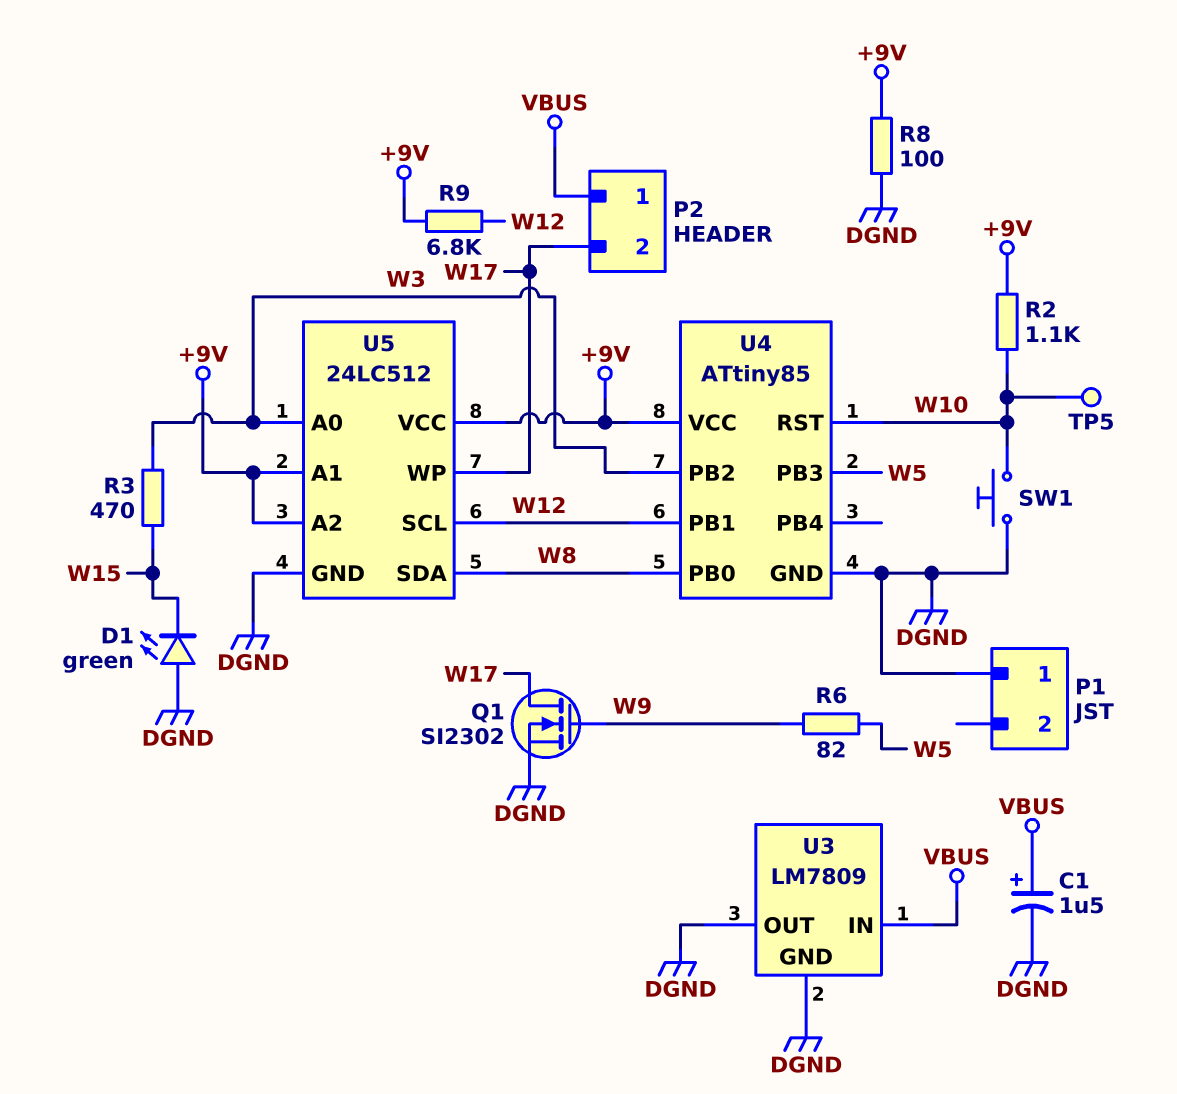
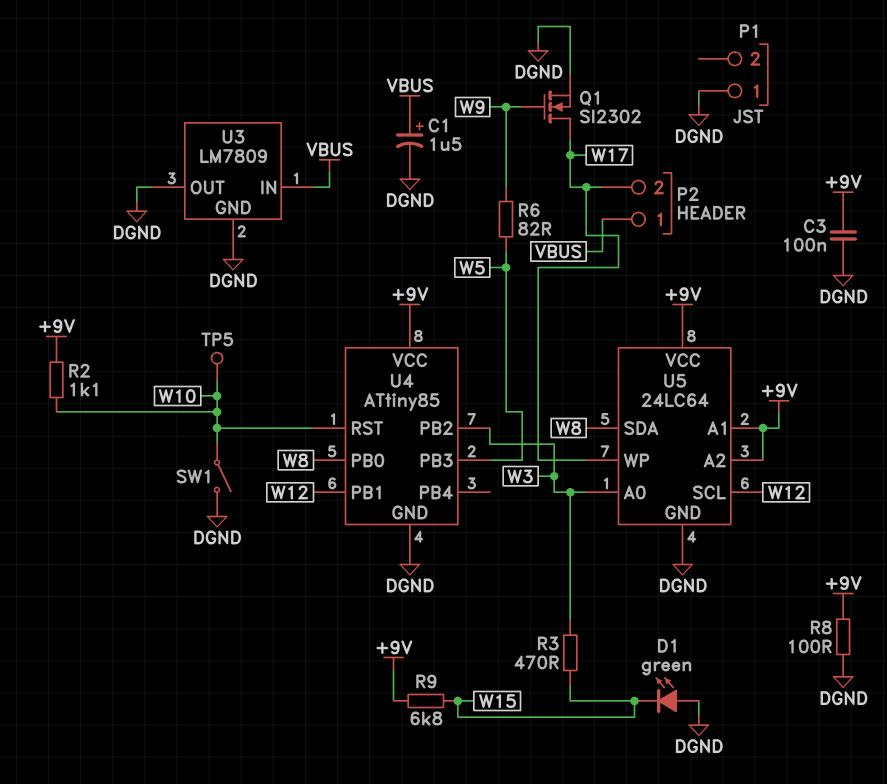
C3: none -> 100nF (+9V, DGND)
R9: 6.8k (+9V, W12) -> 6.8k (+9V, W15)
SW1: button (DGND, W10) -> switch (DGND, W10)
U5: 24LC512 -> 24LC64

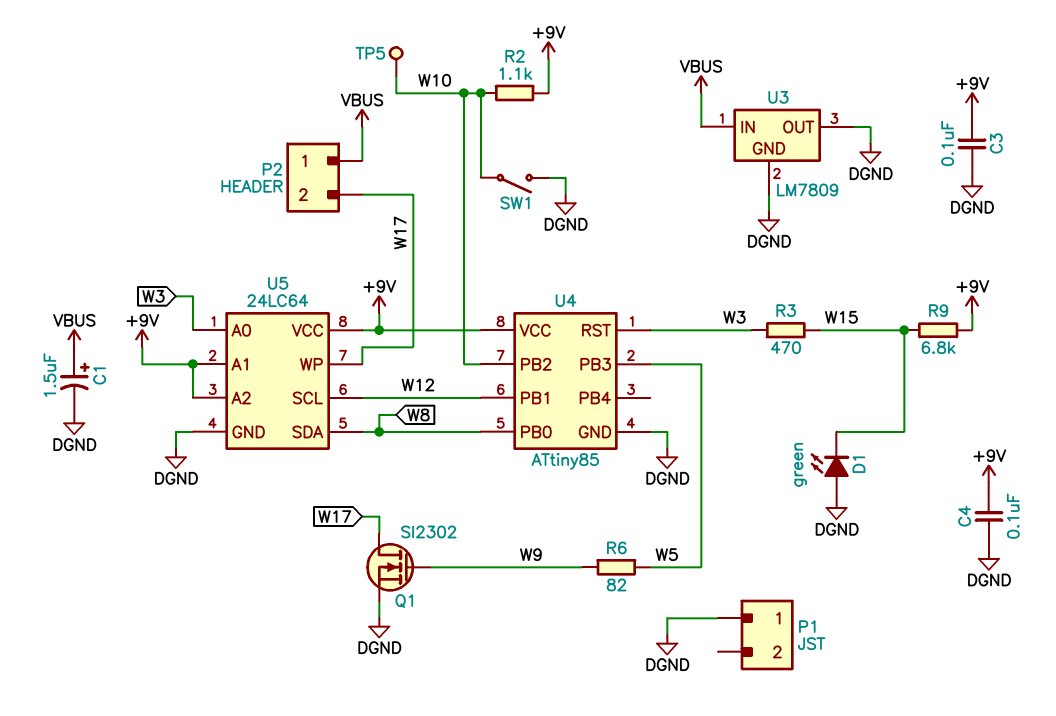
C4: none -> 100nF (+9V, DGND)
R8: 100 (+9V, DGND) -> none
U4 pin PB2: W3 -> W10
U4 pin RST: W10 -> W3

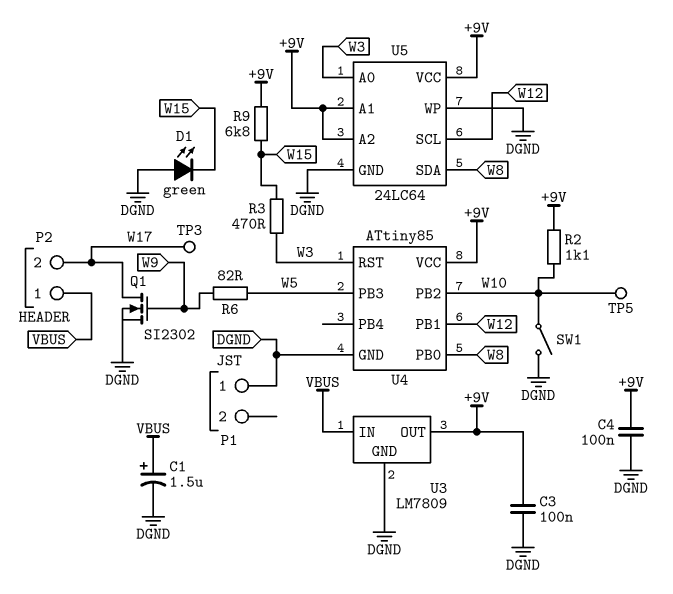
TP3: none -> test point (W17)
U3 pin OUT: DGND -> +9V
U5 pin WP: W17 -> DGND

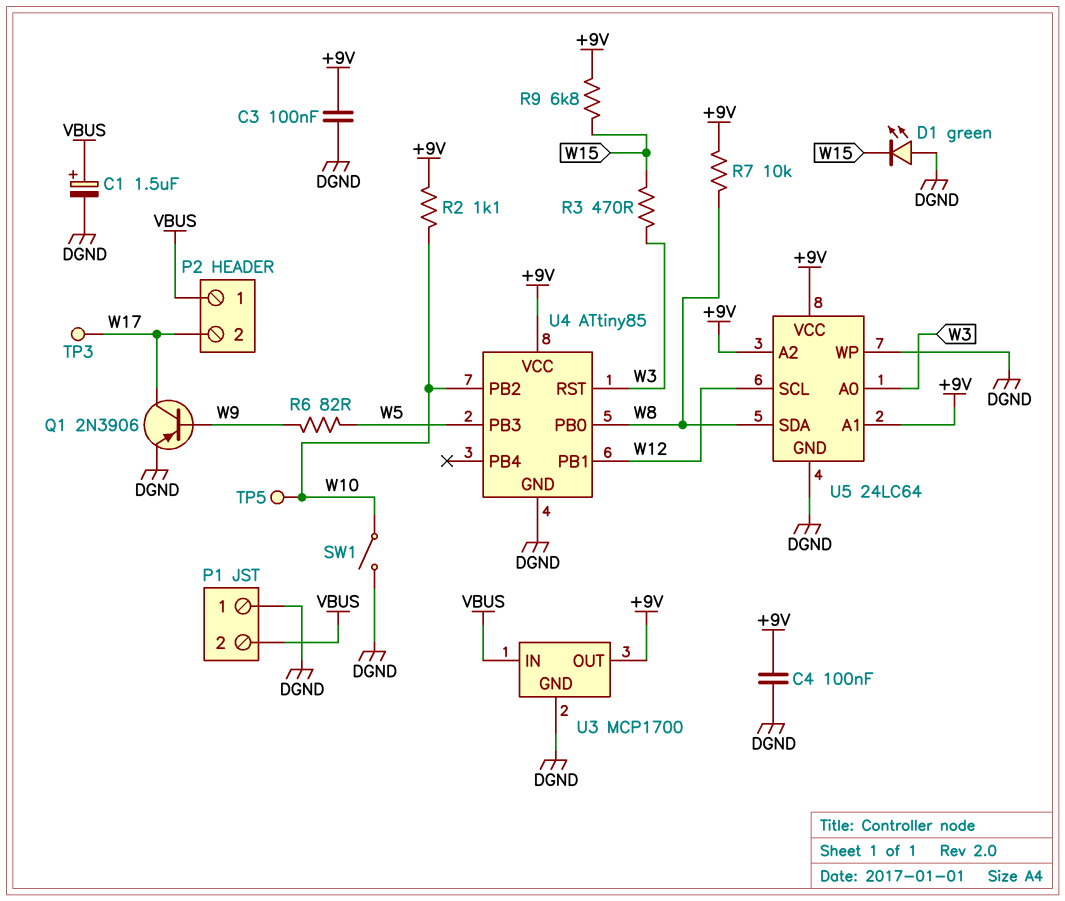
P1 pin 2: none -> VBUS
Q1: NMOS SI2302 (G W9, D W17, S DGND) -> PNP 2N3906 (B W9, C W17, E DGND)
R7: none -> 10k (+9V, W8)
U3: LM7809 -> MCP1700

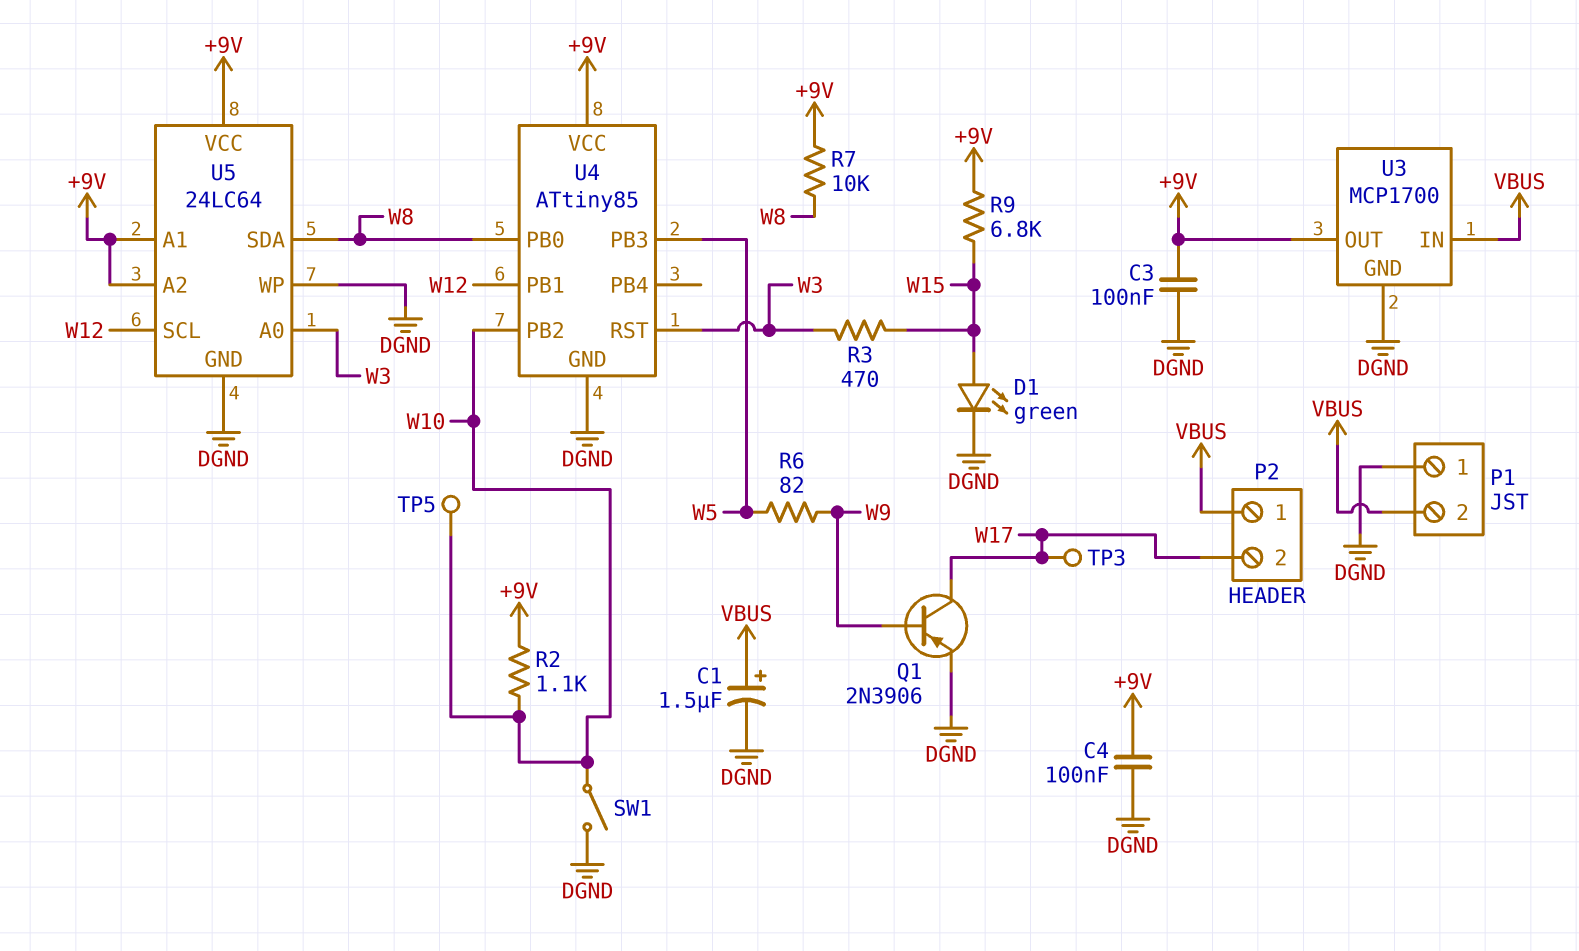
D1: LED green (A DGND, K W15) -> LED green (A W15, K DGND)

